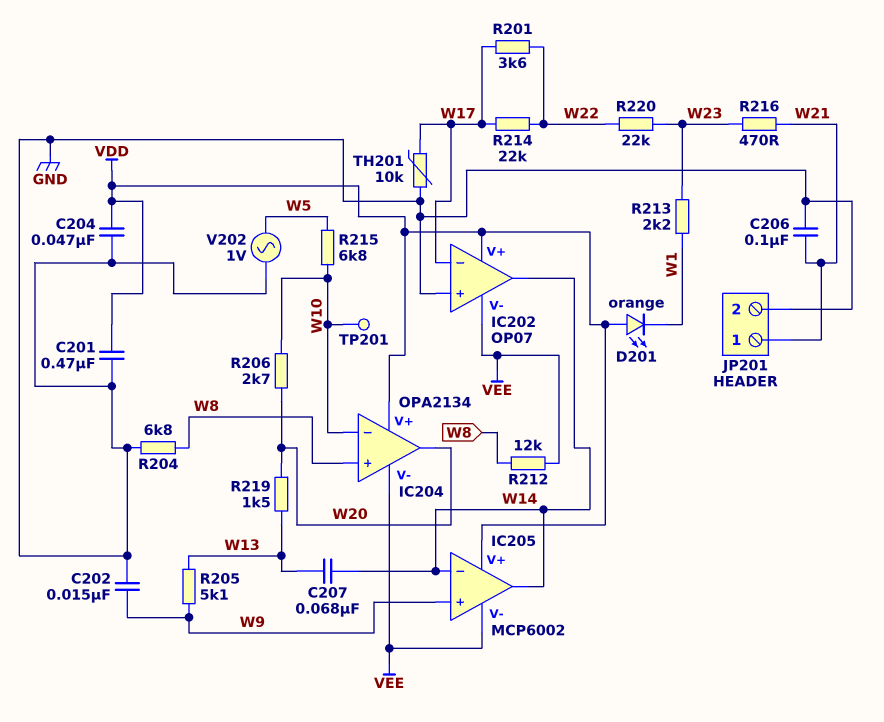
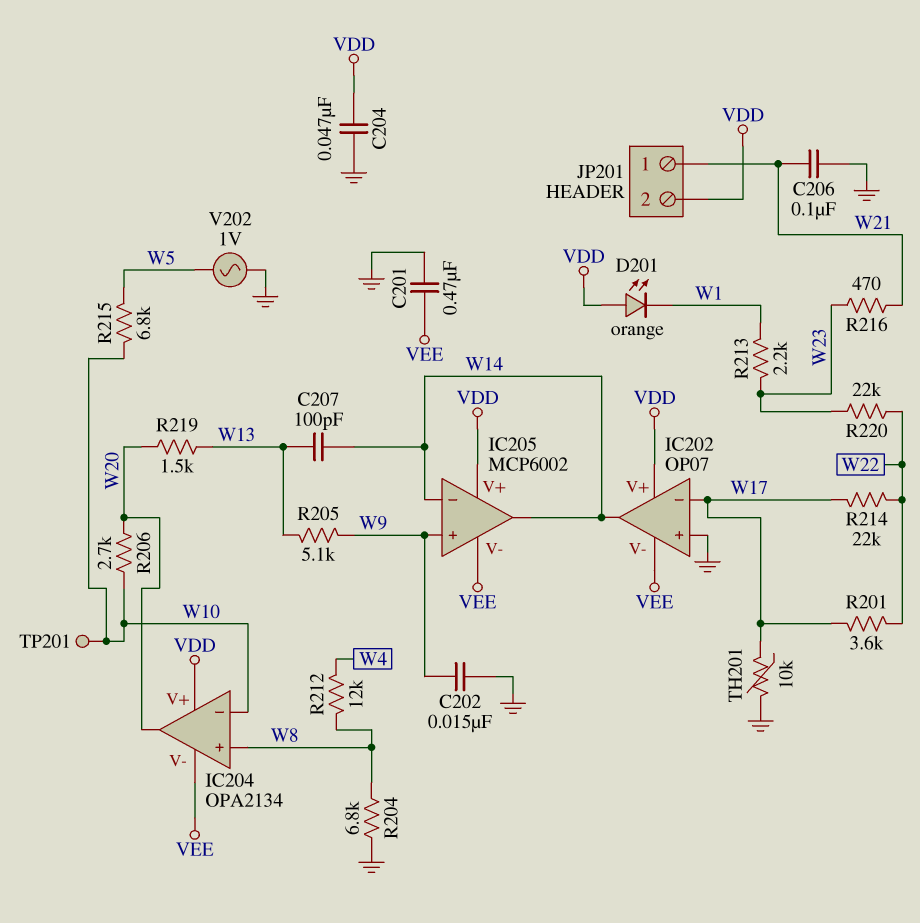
C201: 470nF (GND, VDD) -> 470nF (GND, VEE)
C207: 68nF (W13, W14) -> 100pF (W13, W14)
JP201 pin 2: GND -> VDD
R212: 12k (VEE, W8) -> 12k (W4, W8)

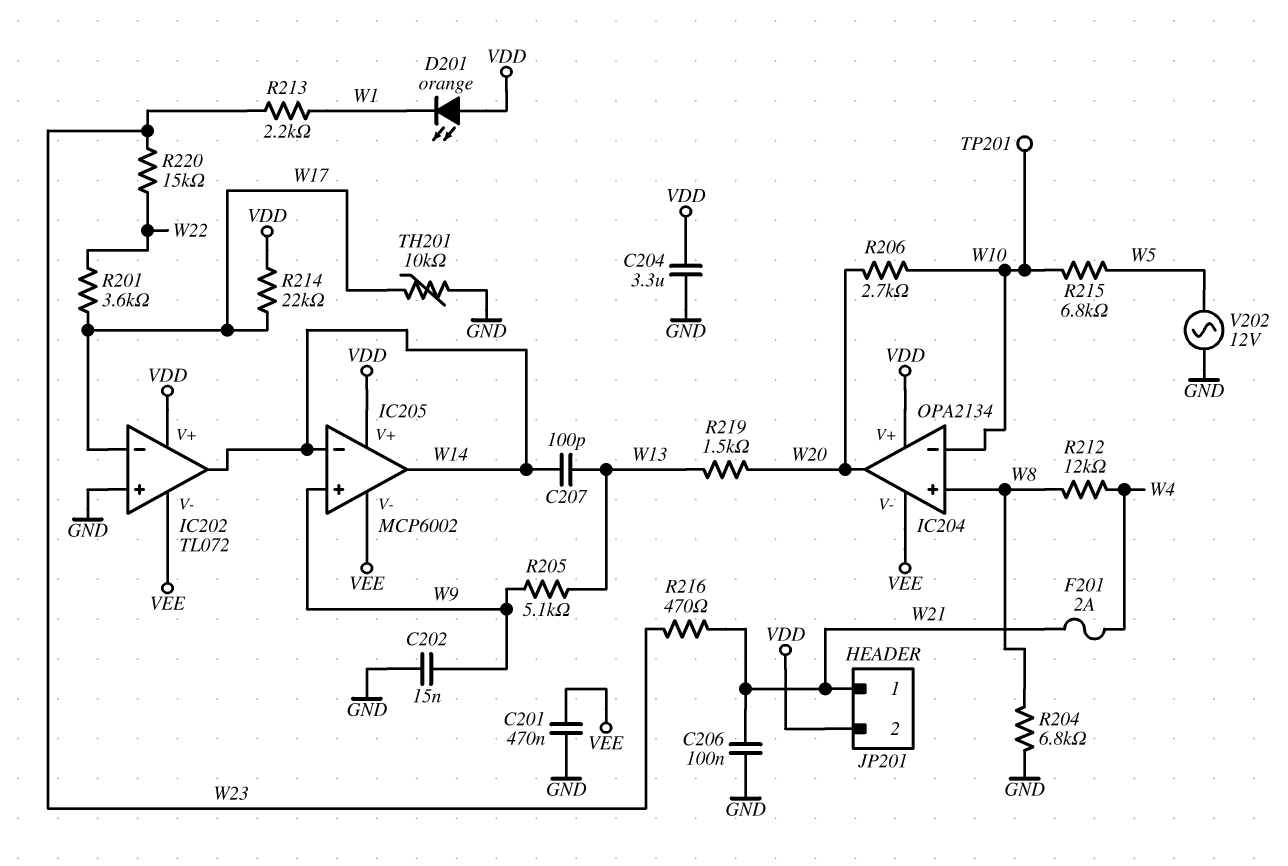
C204: 47nF (GND, VDD) -> 3.3uF (GND, VDD)
F201: none -> 2A (W4, W21)
IC202: OP07 -> TL072
R214: 22k (W17, W22) -> 22k (VDD, W17)
R220: 22k (W22, W23) -> 15k (W22, W23)
V202: AC 1V (GND, W5) -> AC 12V (GND, W5)

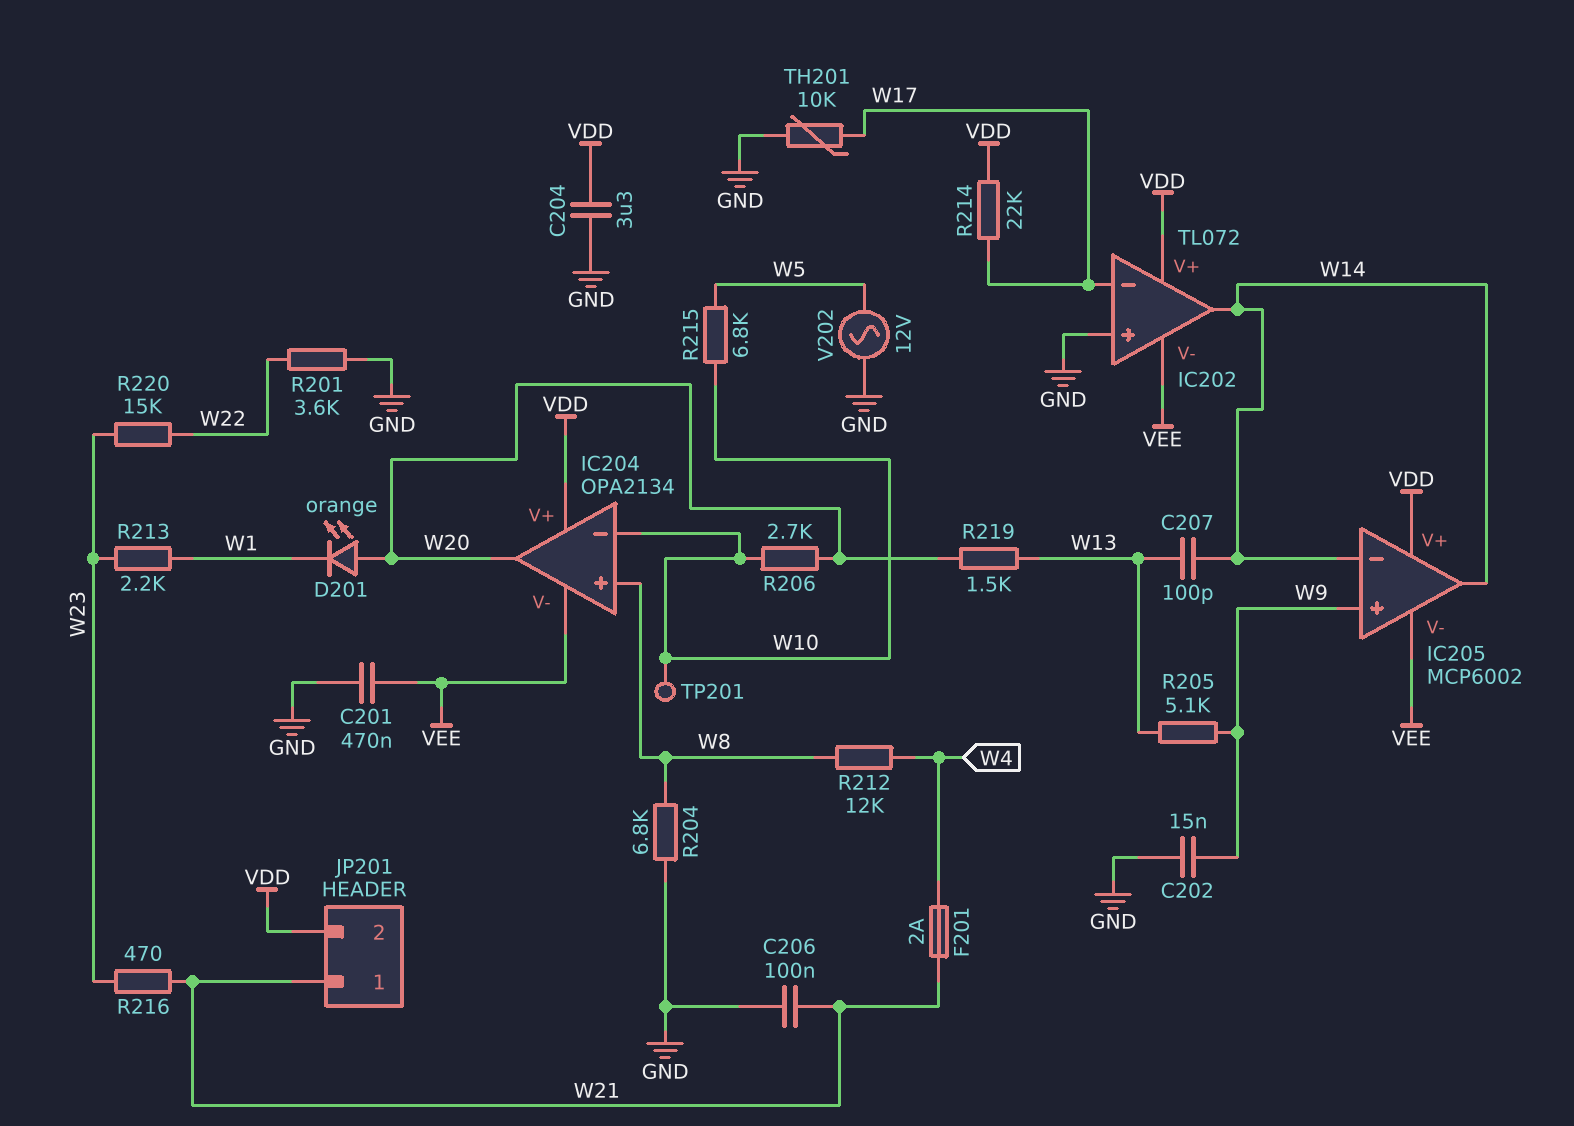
D201: LED orange (A VDD, K W1) -> LED orange (A W20, K W1)
R201: 3.6k (W17, W22) -> 3.6k (GND, W22)

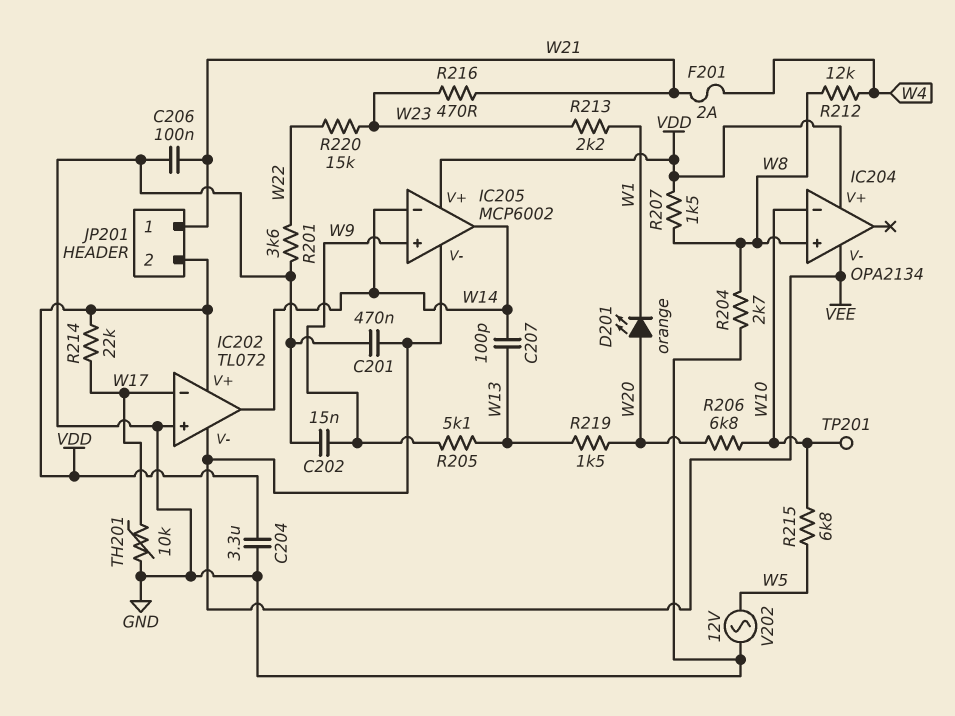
IC204 pin out: W20 -> none
R204: 6.8k (GND, W8) -> 2.7k (GND, W8)
R206: 2.7k (W10, W20) -> 6.8k (W10, W20)
R207: none -> 1.5k (VDD, W8)

